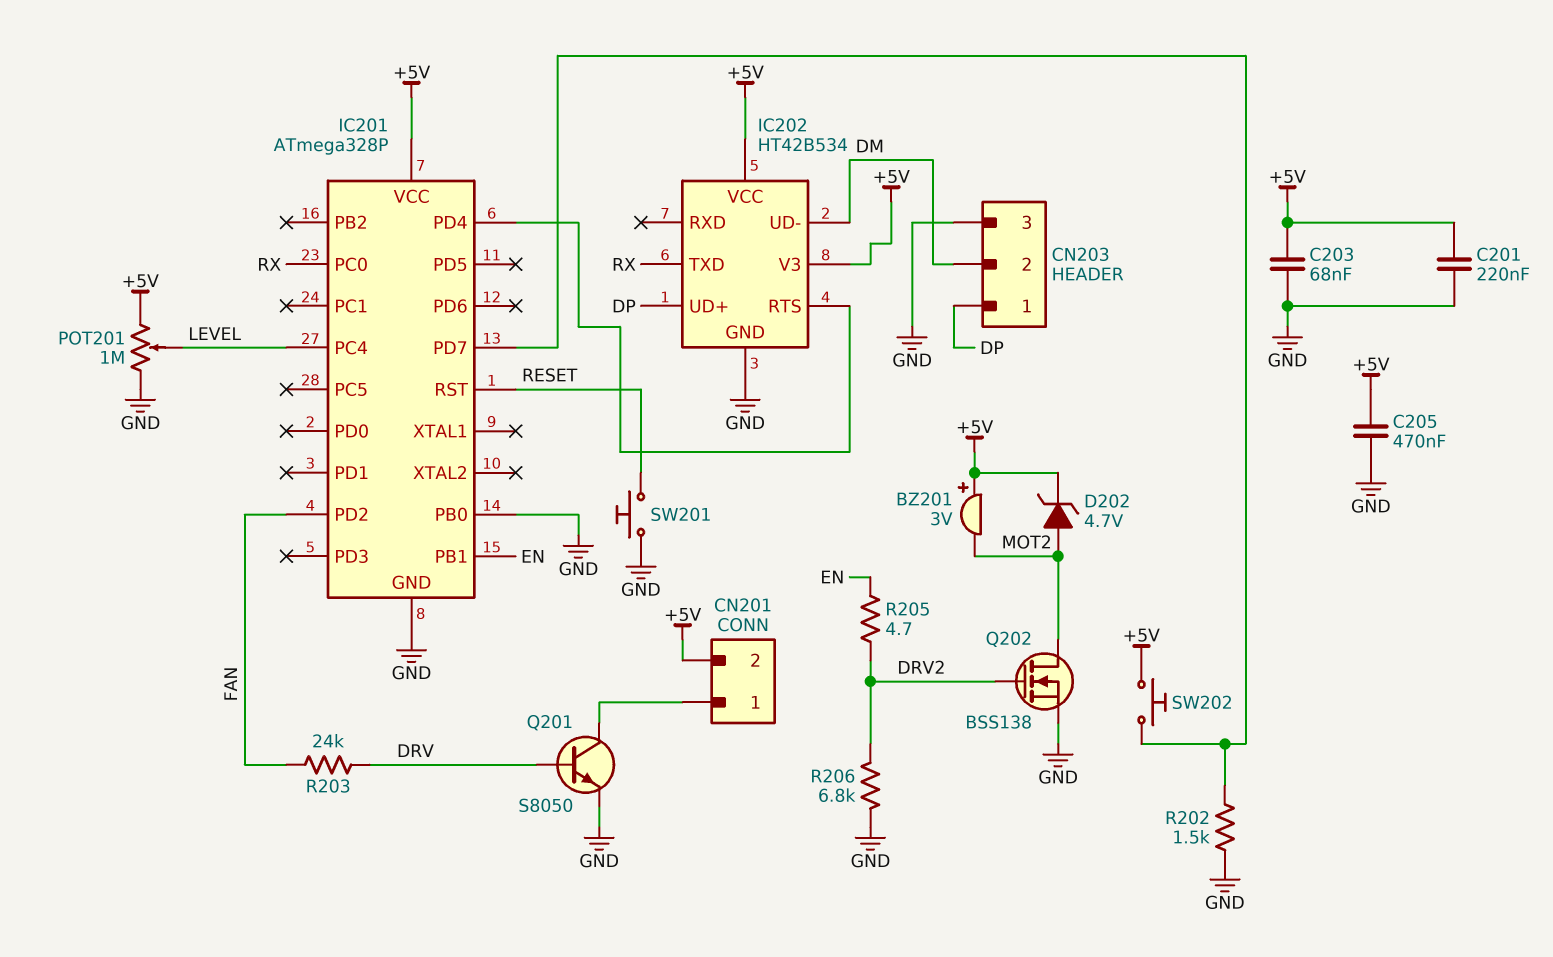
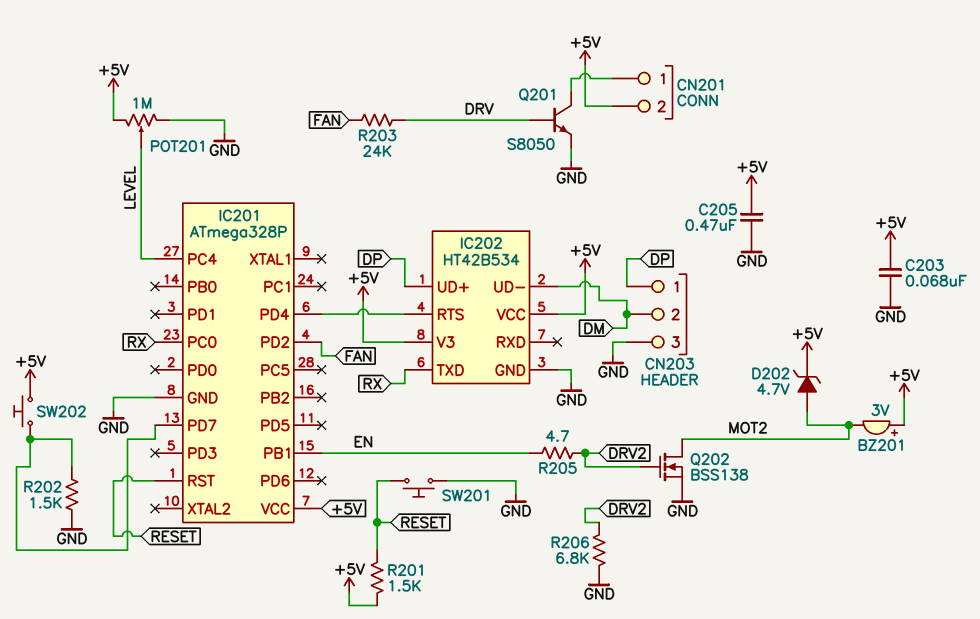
C201: 220nF (+5V, GND) -> none
IC201 pin PB0: GND -> none
R201: none -> 1.5k (+5V, RESET)

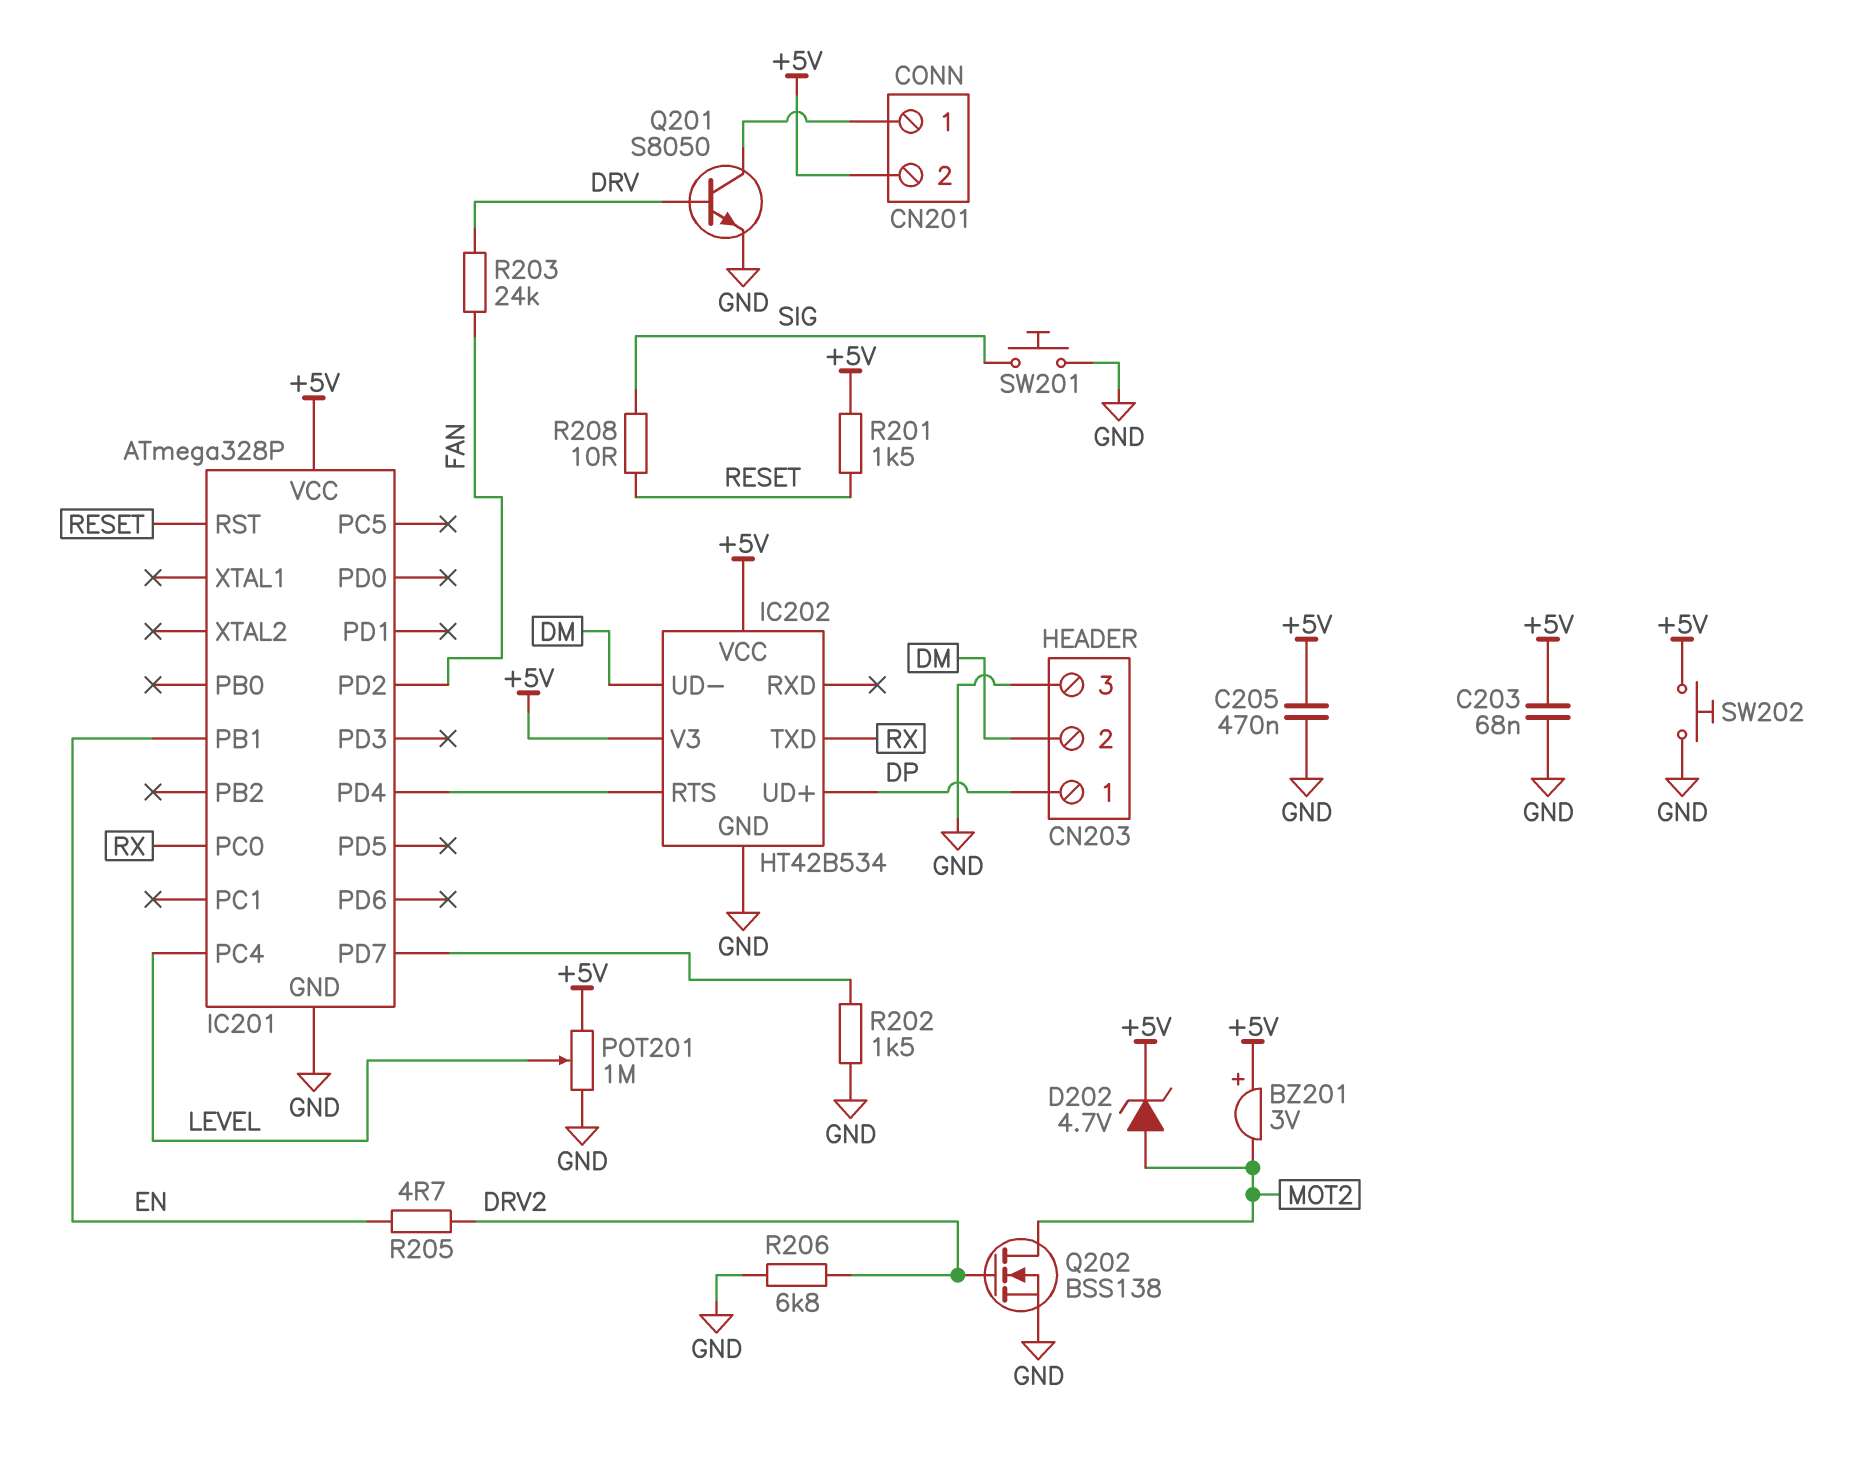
R208: none -> 10 (RESET, SIG)
SW201: button (GND, RESET) -> button (GND, SIG)
SW202: button (+5V, IC201/PD7) -> button (+5V, GND)

